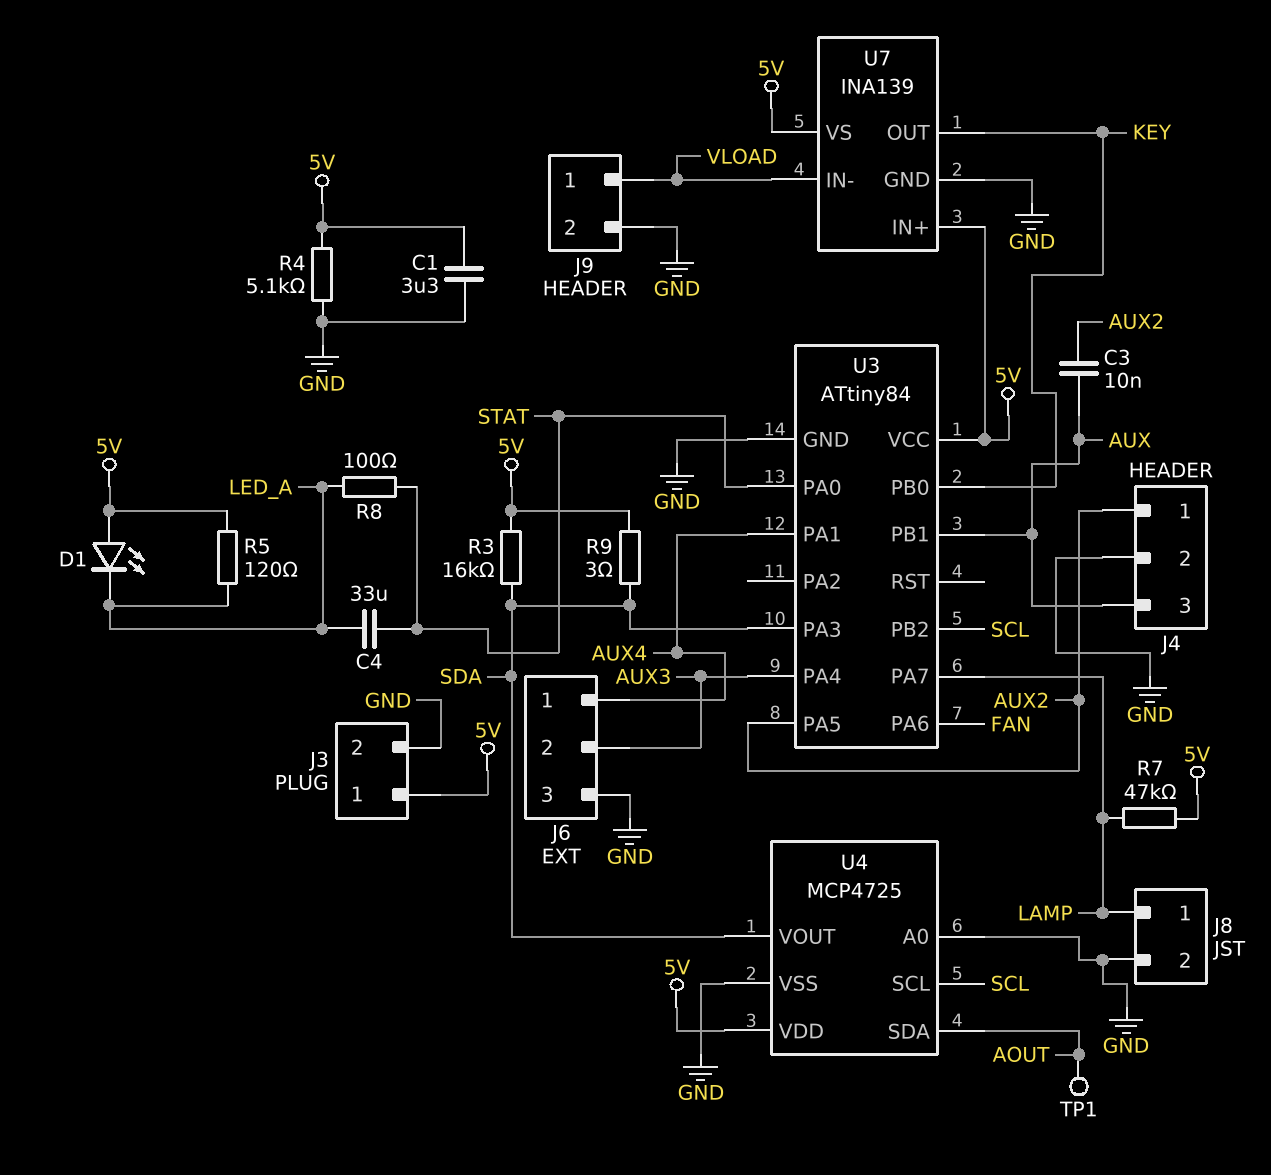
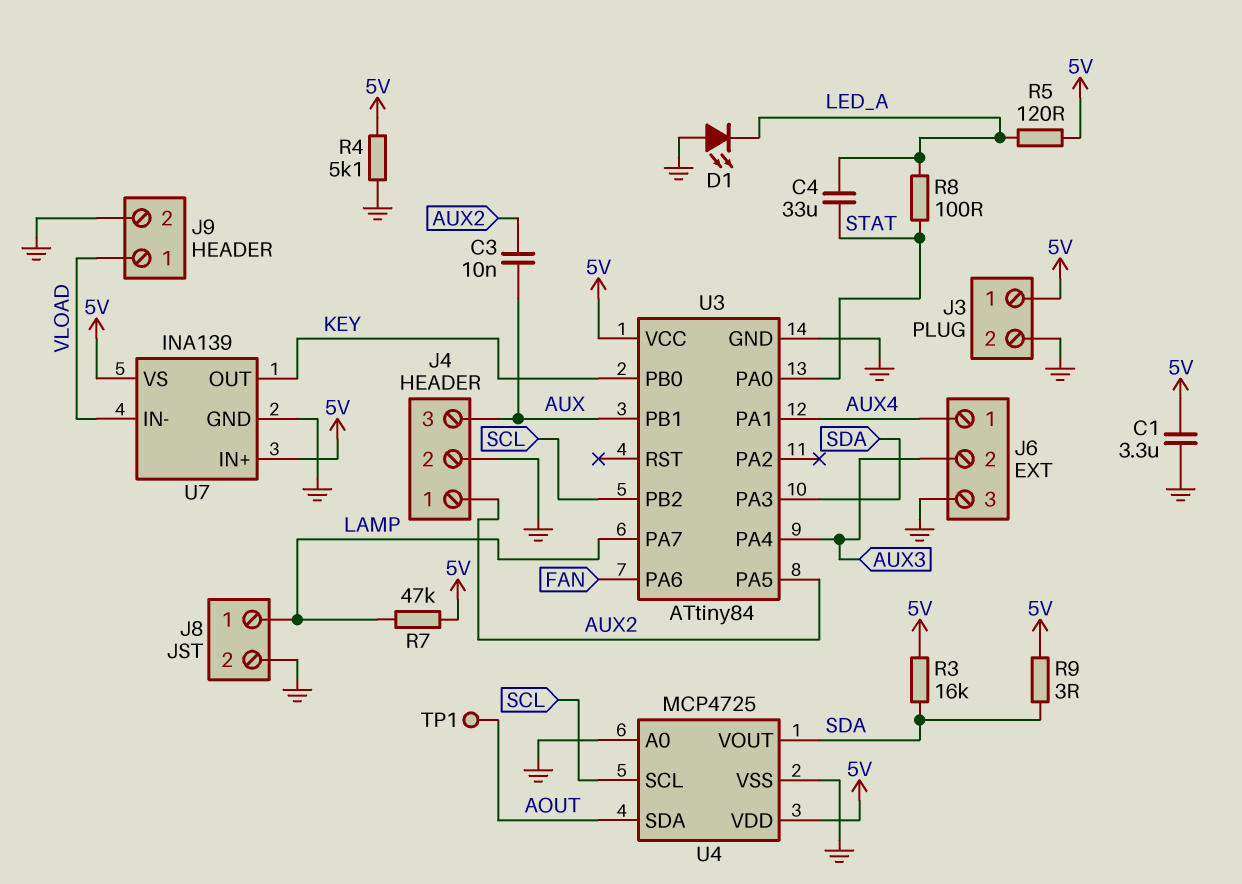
D1: LED (A 5V, K LED_A) -> LED (A GND, K LED_A)

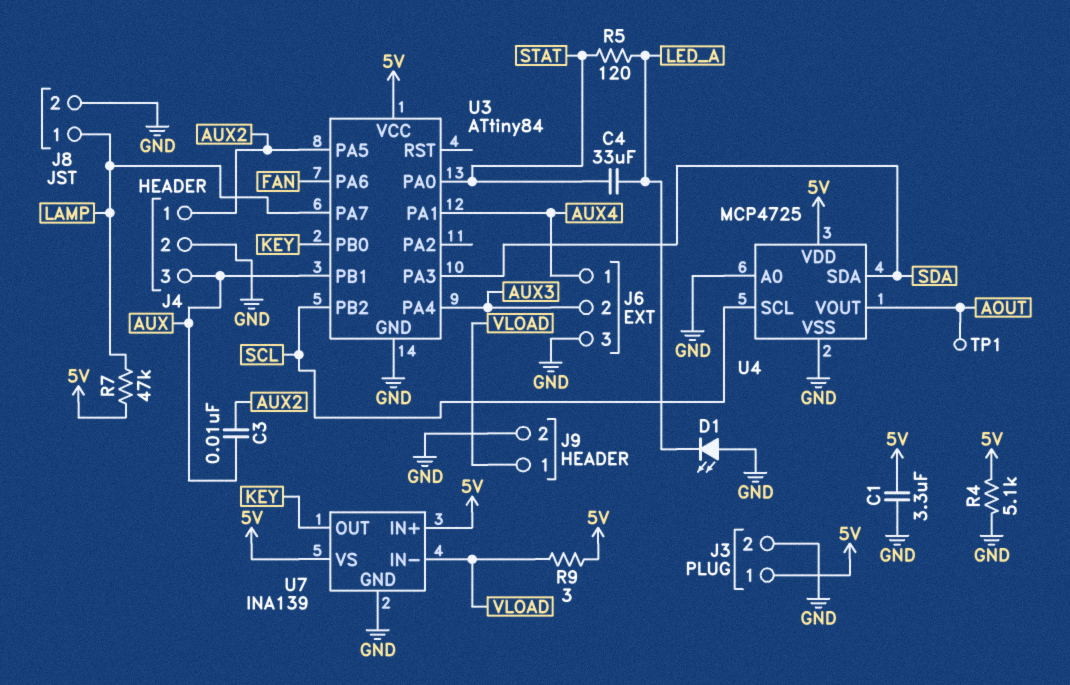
R3: 16k (5V, SDA) -> none
R5: 120 (5V, LED_A) -> 120 (LED_A, STAT)
R8: 100 (LED_A, STAT) -> none
R9: 3 (5V, SDA) -> 3 (5V, VLOAD)
U4 pin SDA: AOUT -> SDA
U4 pin VOUT: SDA -> AOUT

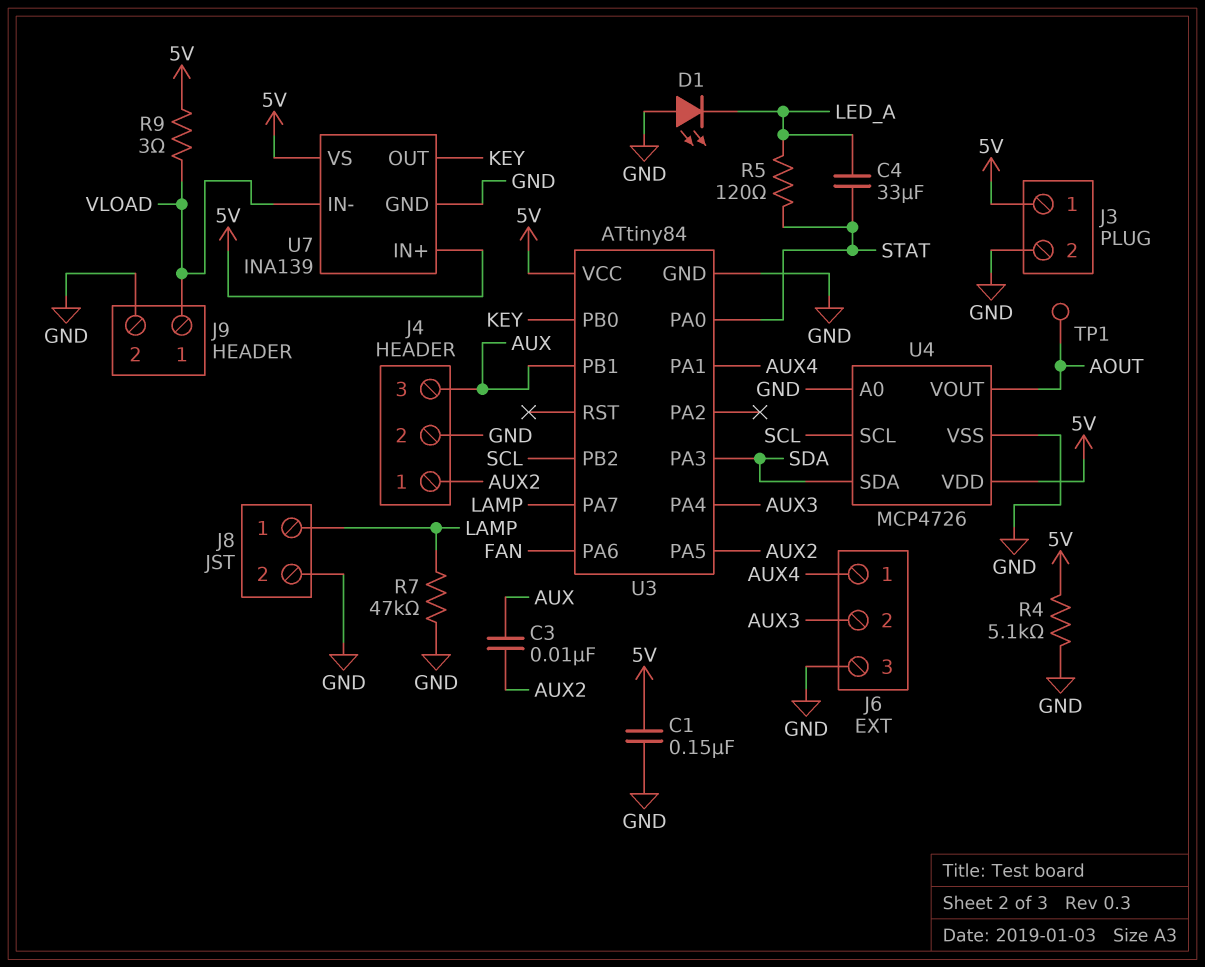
C1: 3.3uF (5V, GND) -> 150nF (5V, GND)
R7: 47k (5V, LAMP) -> 47k (GND, LAMP)
U4: MCP4725 -> MCP4726

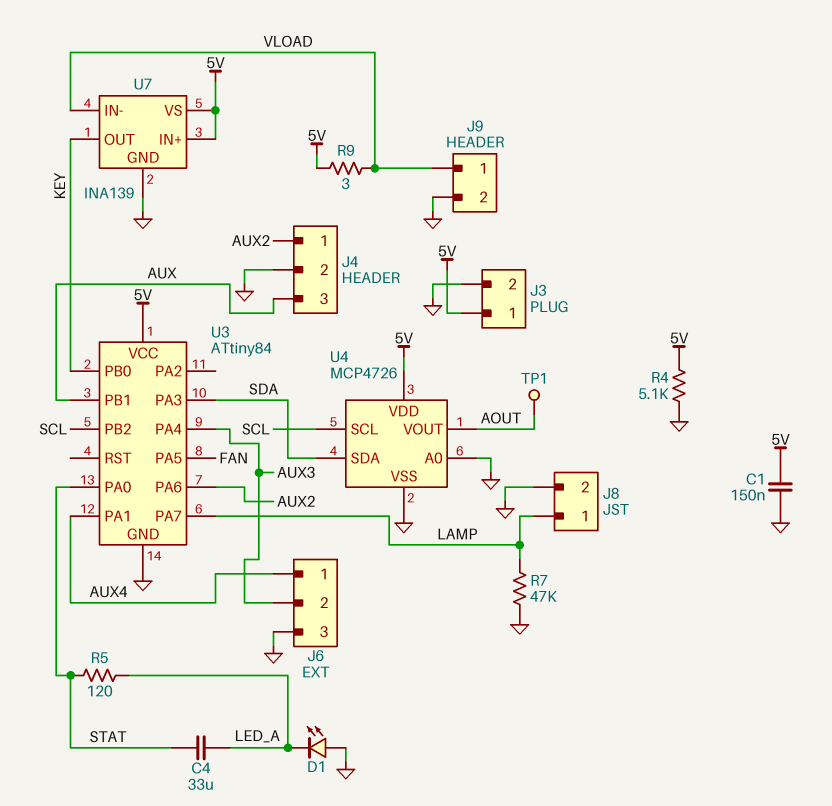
C3: 10nF (AUX, AUX2) -> none
U3 pin PA5: AUX2 -> FAN
U3 pin PA6: FAN -> AUX2

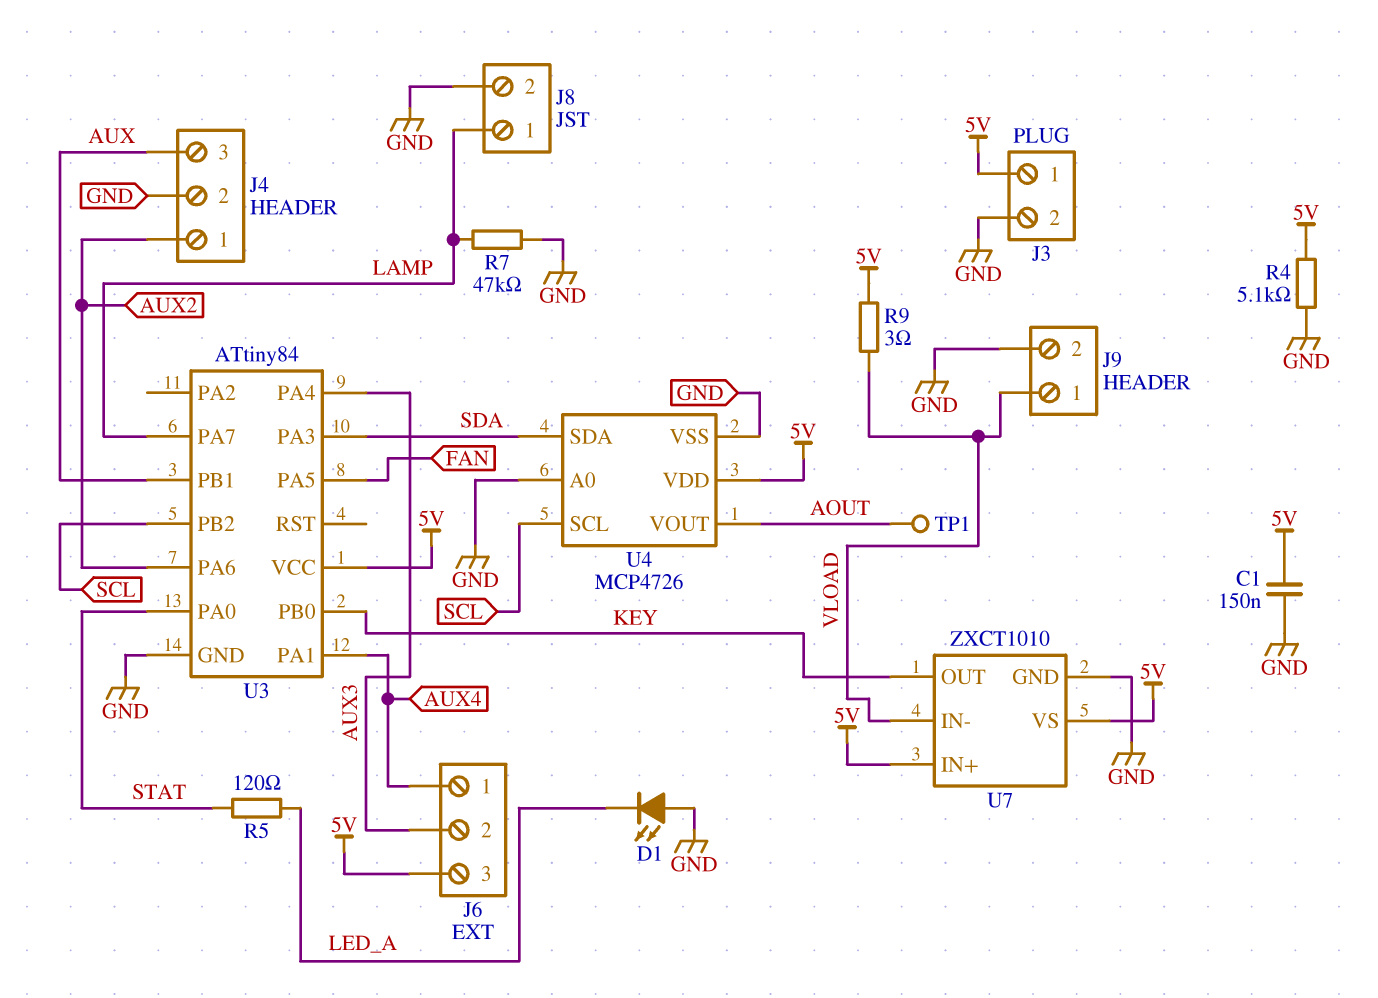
C4: 33uF (LED_A, STAT) -> none
J6 pin 3: GND -> 5V
U7: INA139 -> ZXCT1010

